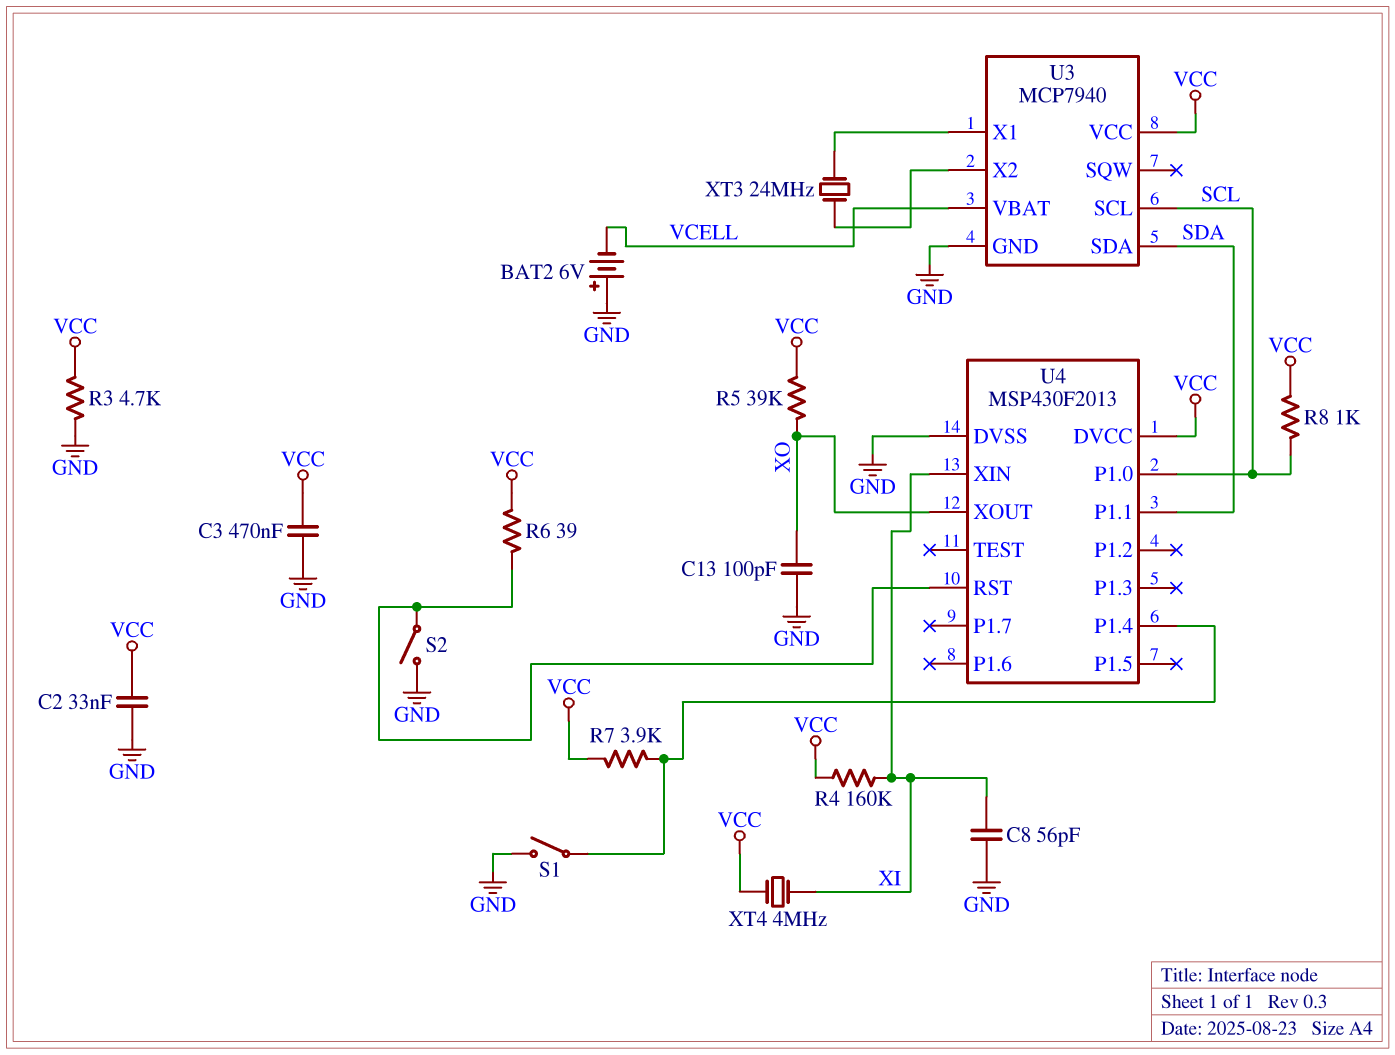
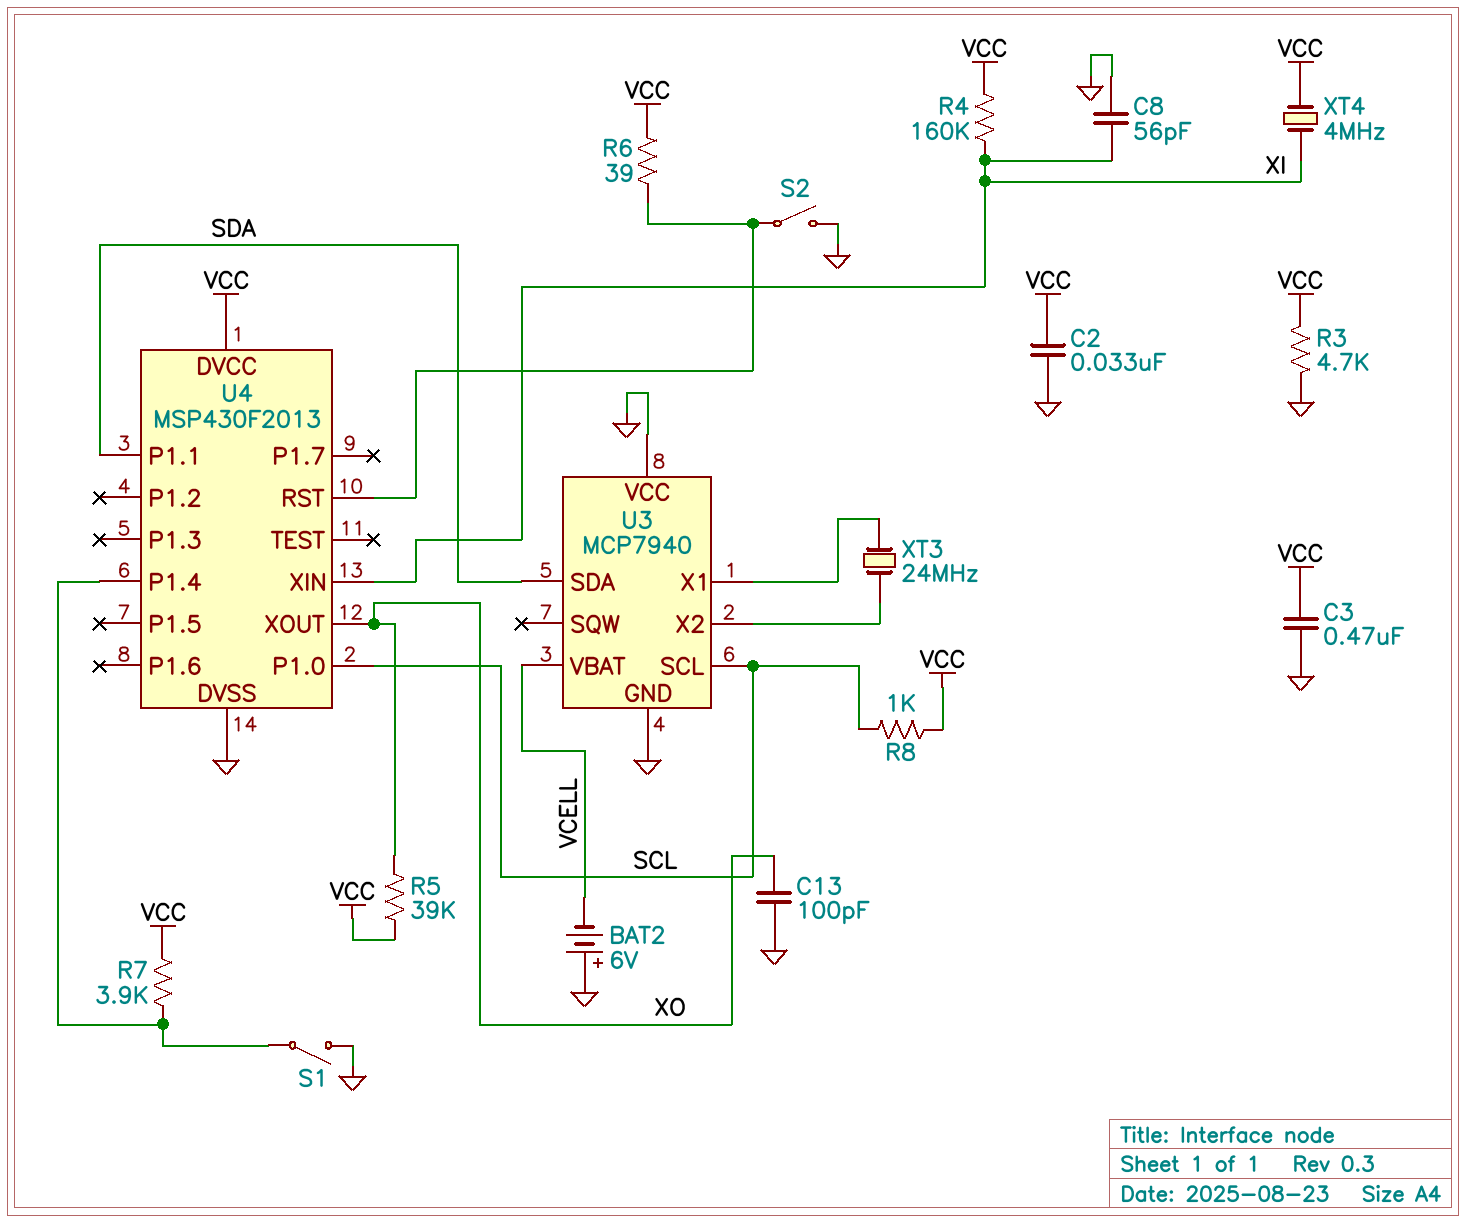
U3 pin VCC: VCC -> GND

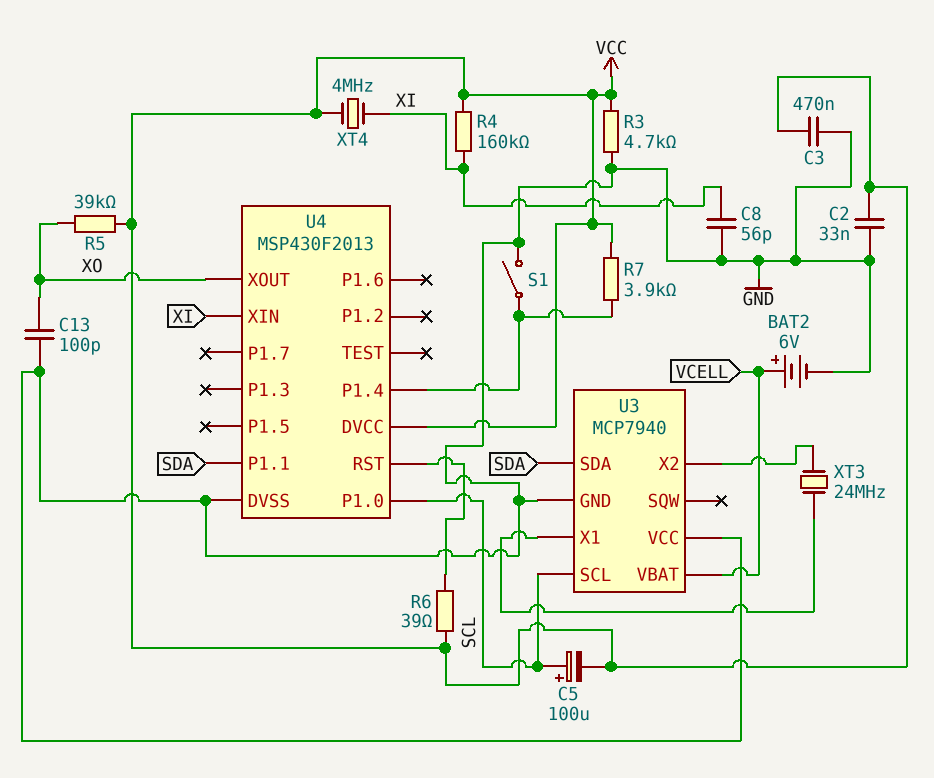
BAT2: 6V (plus GND, minus VCELL) -> 6V (plus VCELL, minus GND)
C5: none -> 100uF (plus SCL, minus VCC)
R8: 1k (SCL, VCC) -> none
S2: switch (GND, U4/RST) -> none

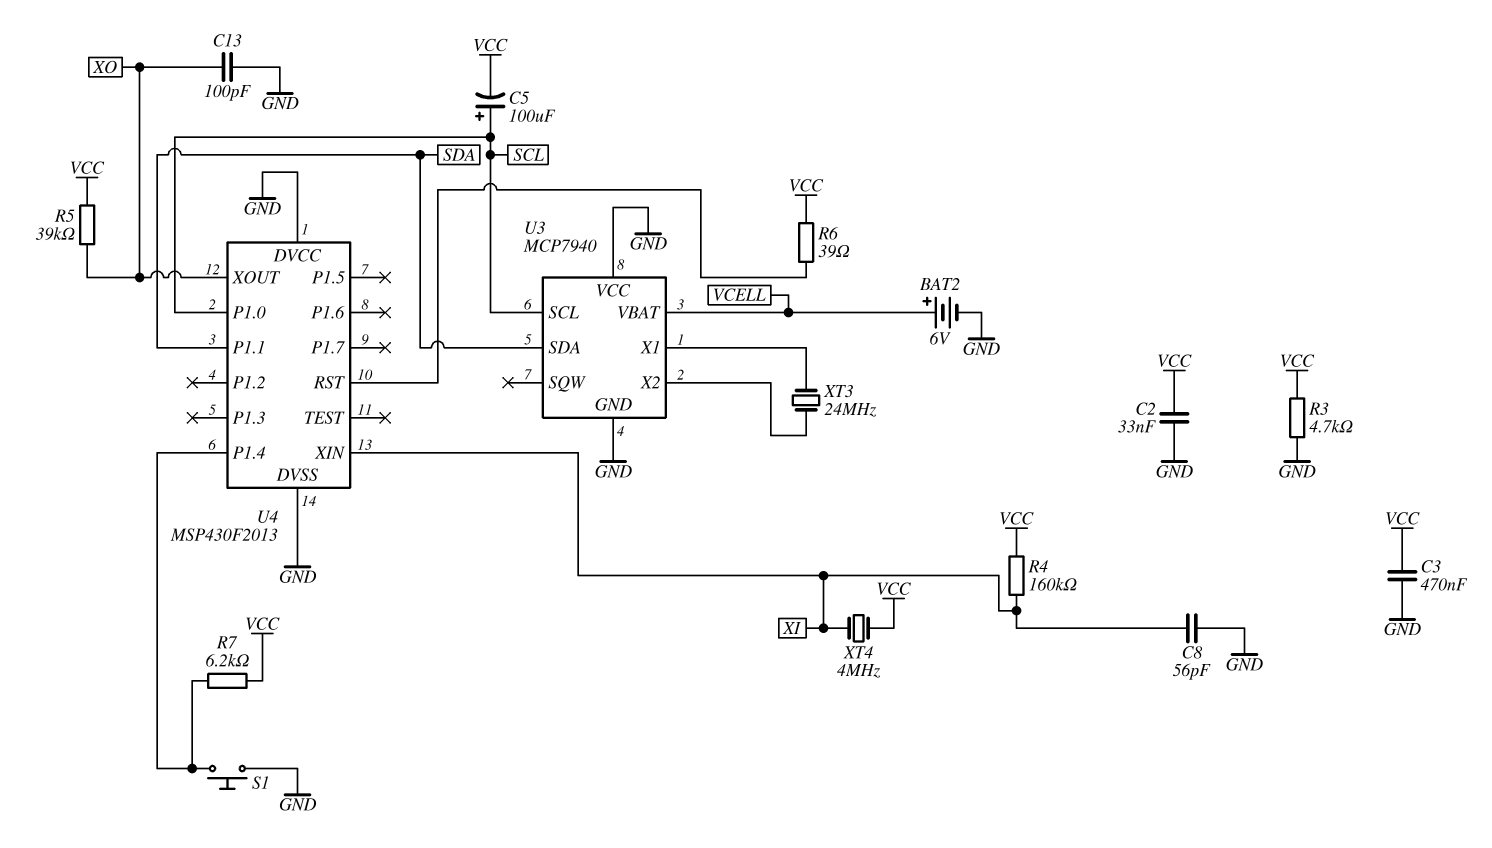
R7: 3.9k (U4/P1.4, VCC) -> 6.2k (U4/P1.4, VCC)
S1: switch (GND, U4/P1.4) -> button (GND, U4/P1.4)
U4 pin DVCC: VCC -> GND

